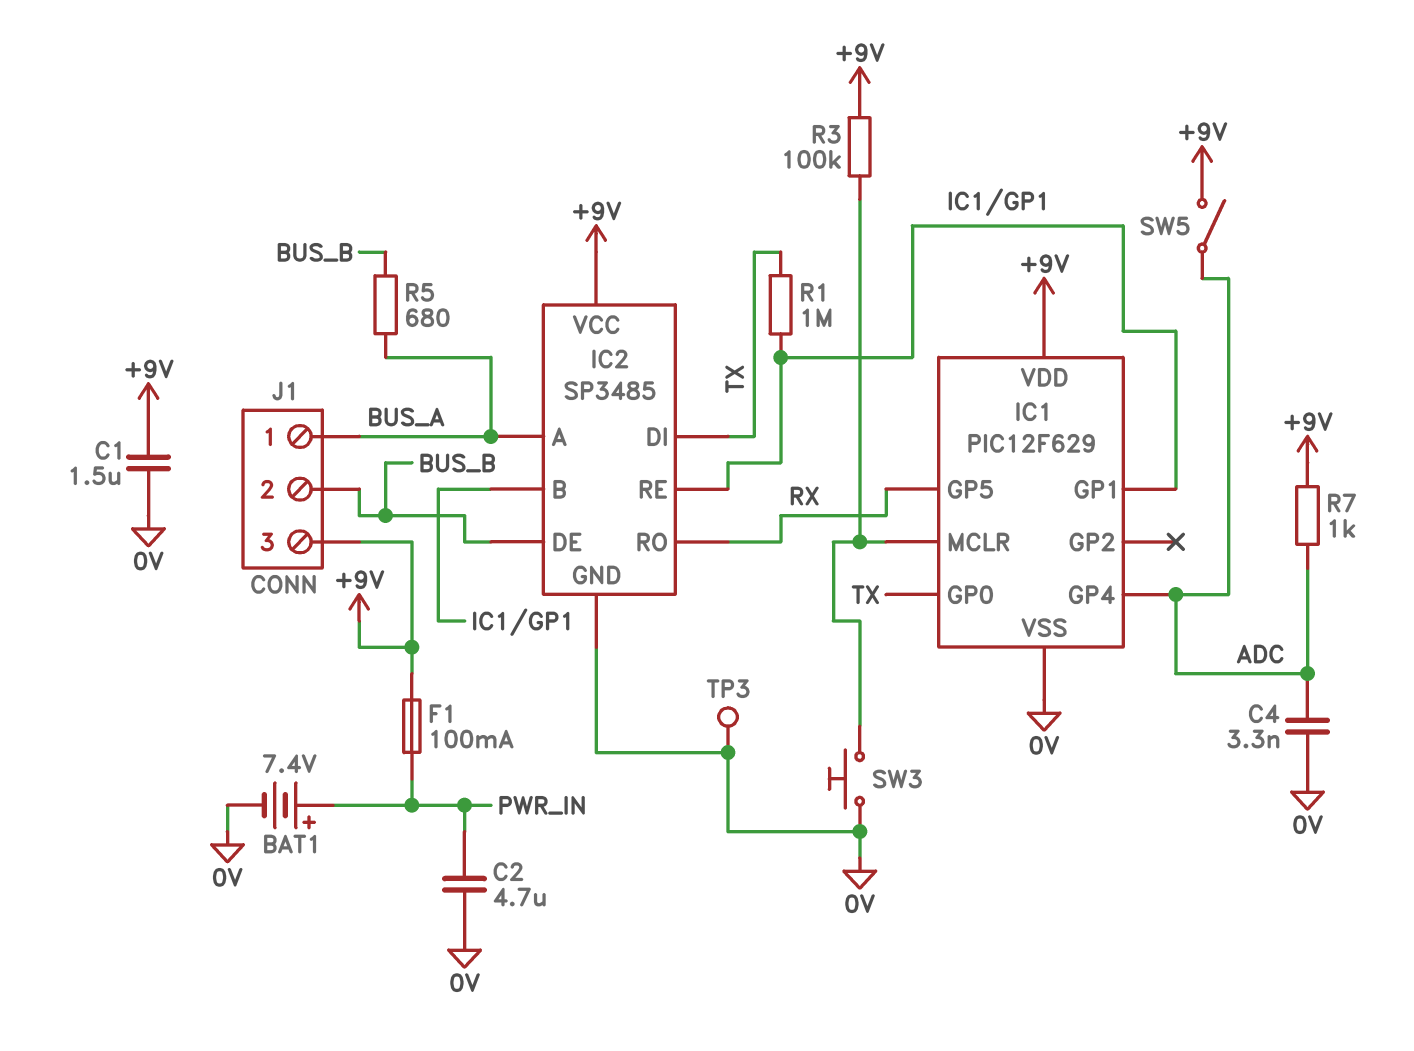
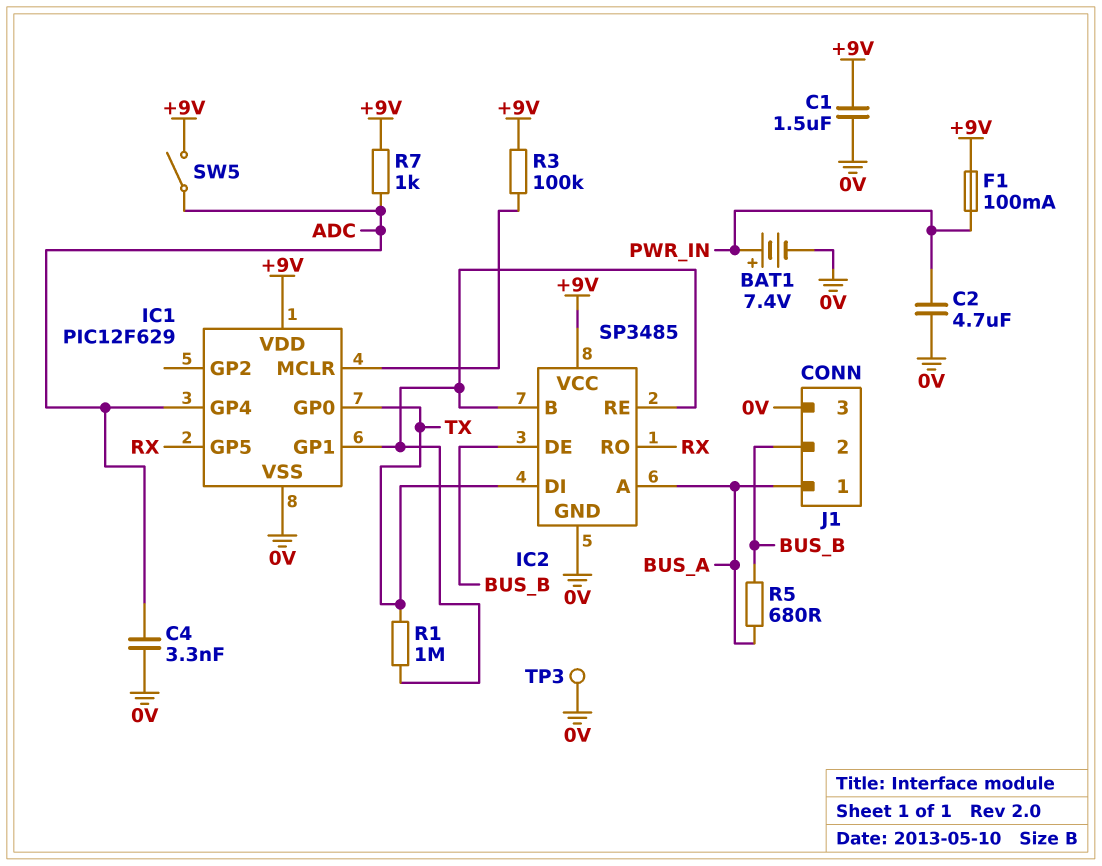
J1 pin 3: +9V -> 0V
SW3: button (0V, IC1/MCLR) -> none

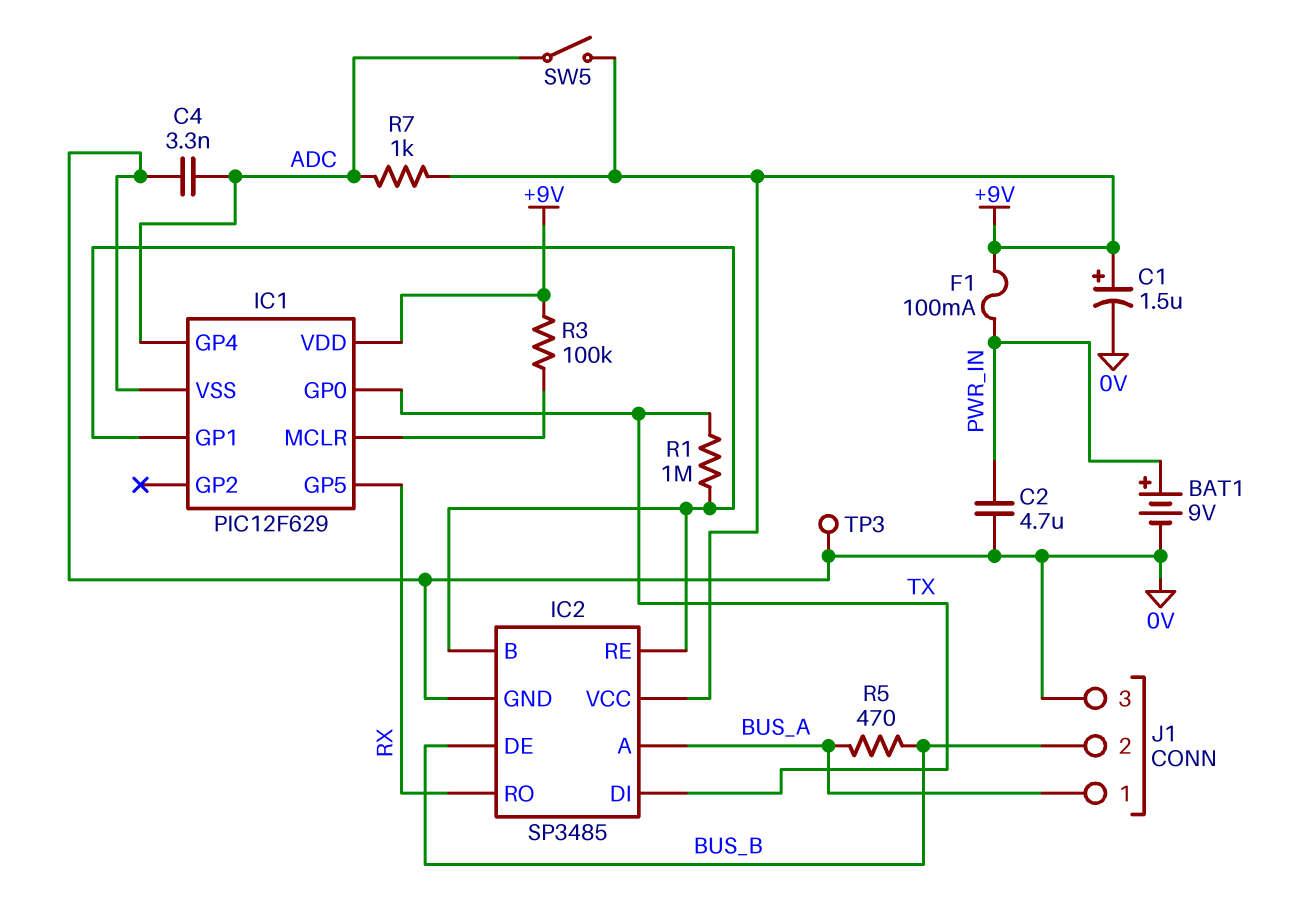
BAT1: 7.4V (plus PWR_IN, minus 0V) -> 9V (plus PWR_IN, minus 0V)
C1: 1.5uF (+9V, 0V) -> 1.5uF (plus +9V, minus 0V)
R5: 680 (BUS_A, BUS_B) -> 470 (BUS_A, BUS_B)

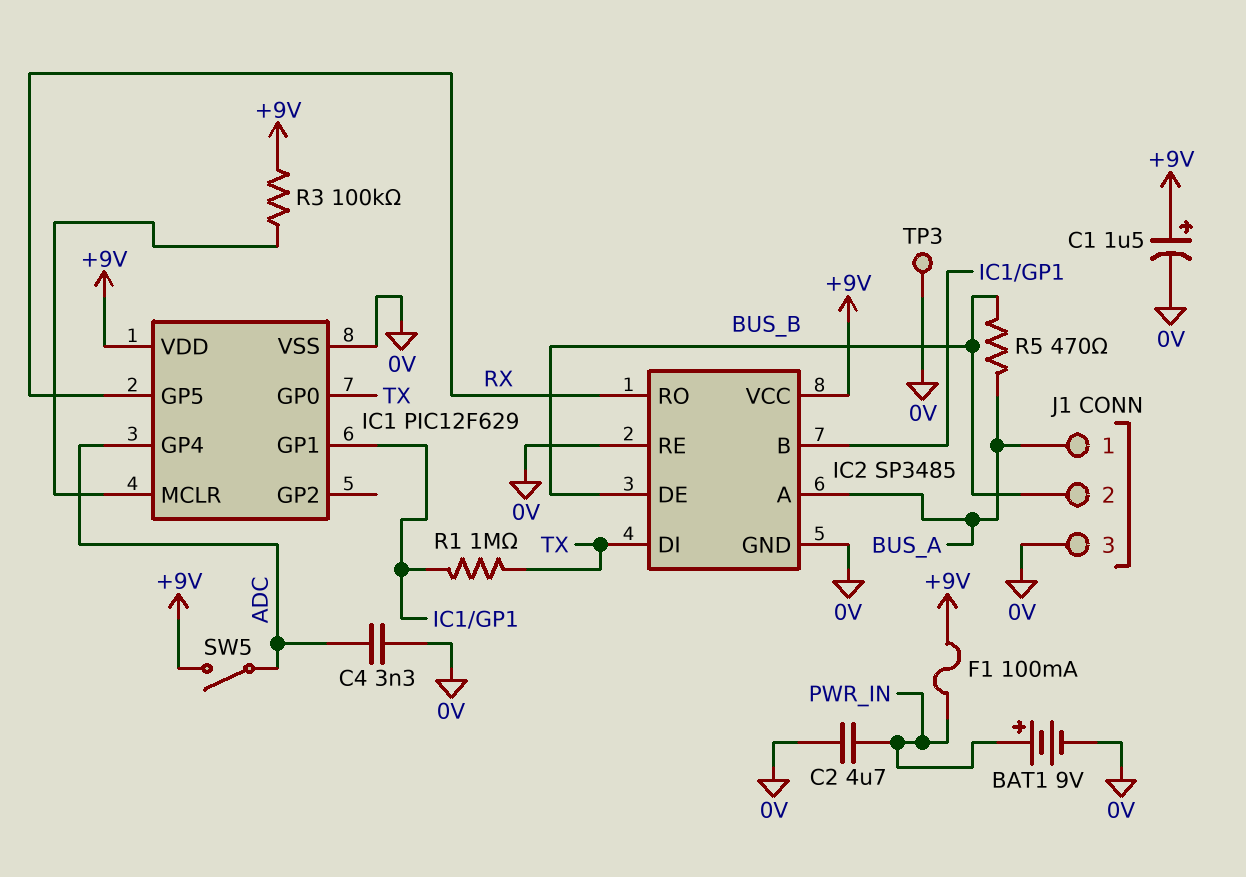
IC2 pin RE: IC1/GP1 -> 0V
R7: 1k (+9V, ADC) -> none

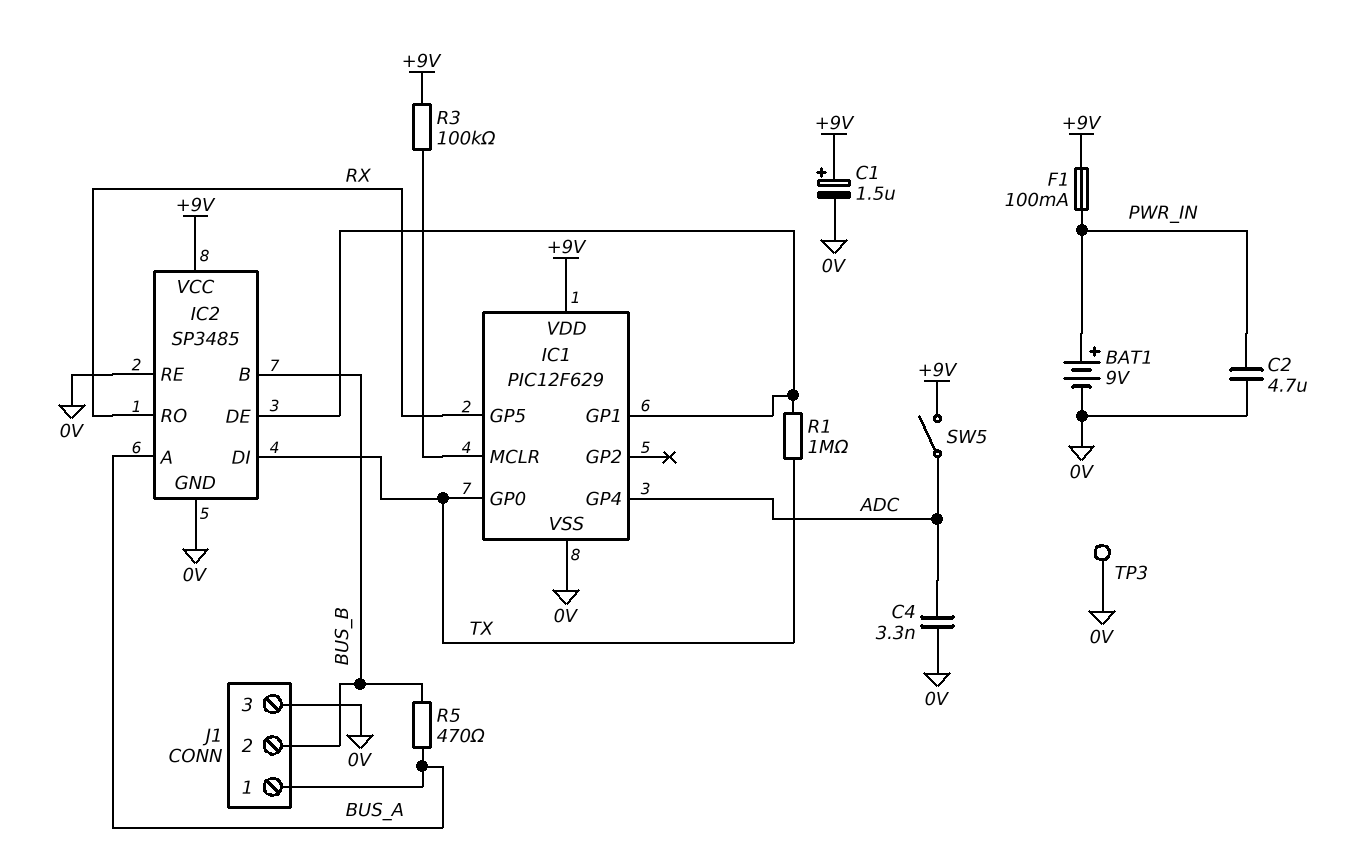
IC2 pin B: IC1/GP1 -> BUS_B
IC2 pin DE: BUS_B -> IC1/GP1

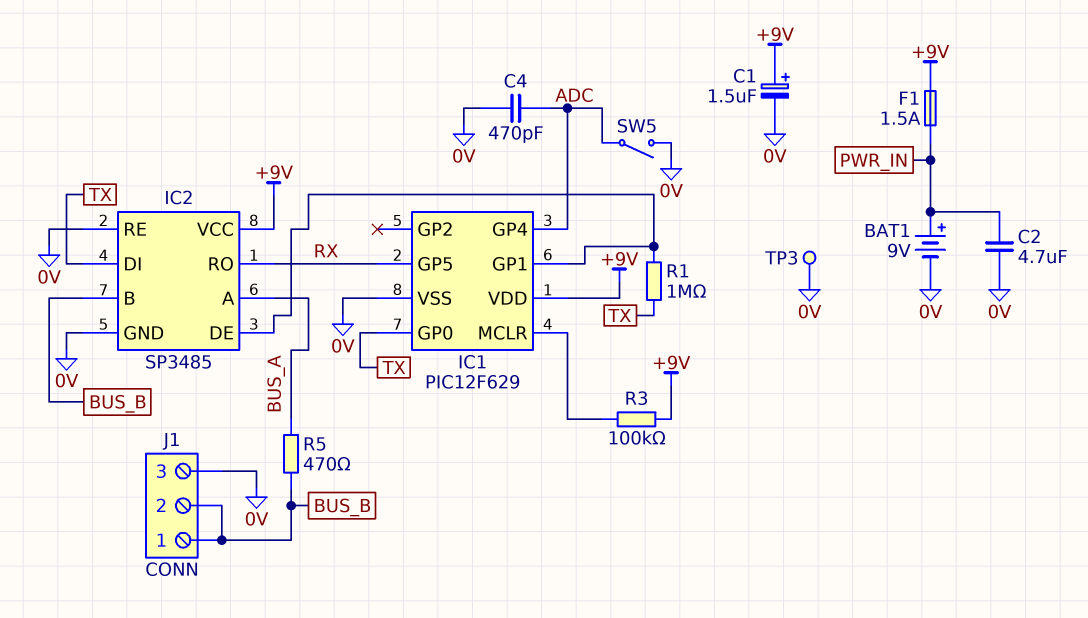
C4: 3.3nF (0V, ADC) -> 470pF (0V, ADC)
F1: 100mA (+9V, PWR_IN) -> 1.5A (+9V, PWR_IN)
J1 pin 1: BUS_A -> BUS_B
SW5: switch (+9V, ADC) -> switch (0V, ADC)

